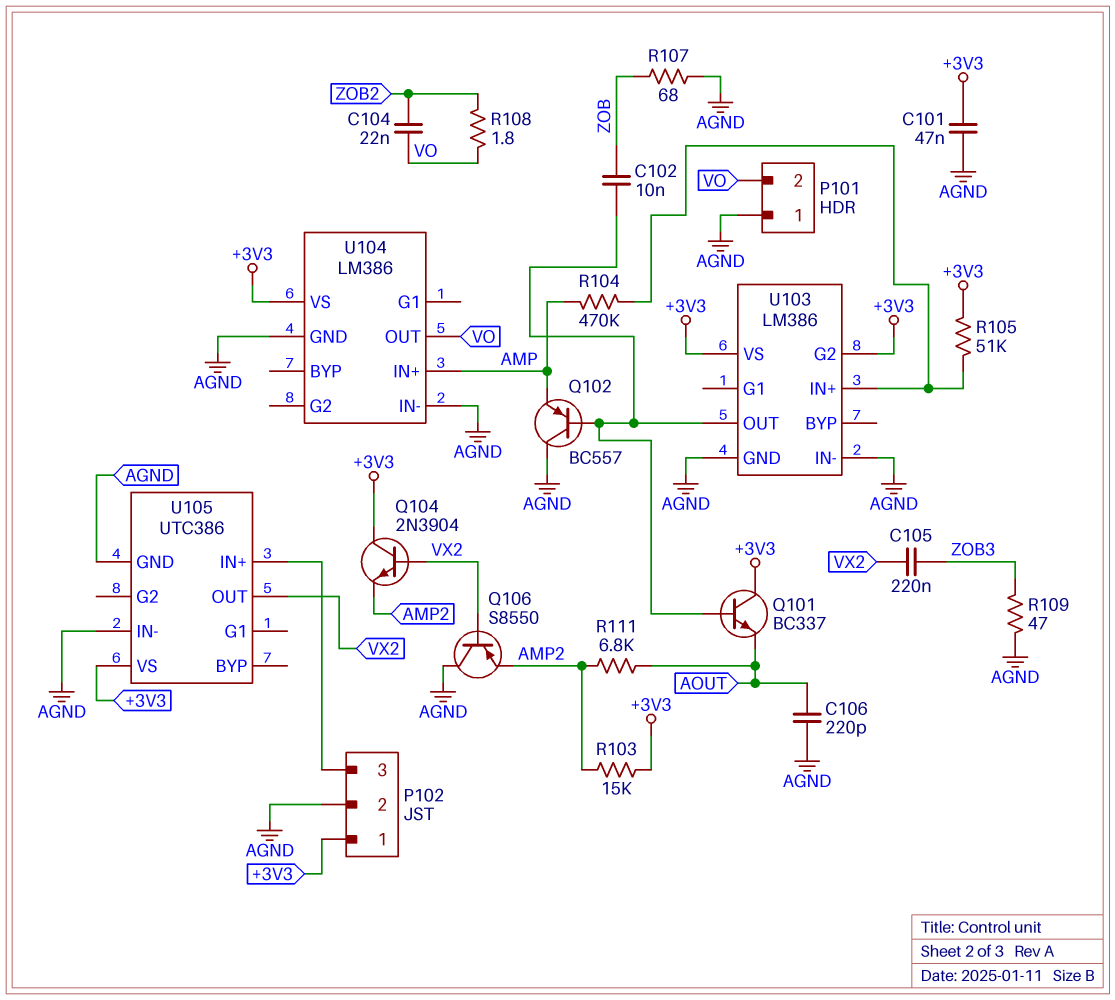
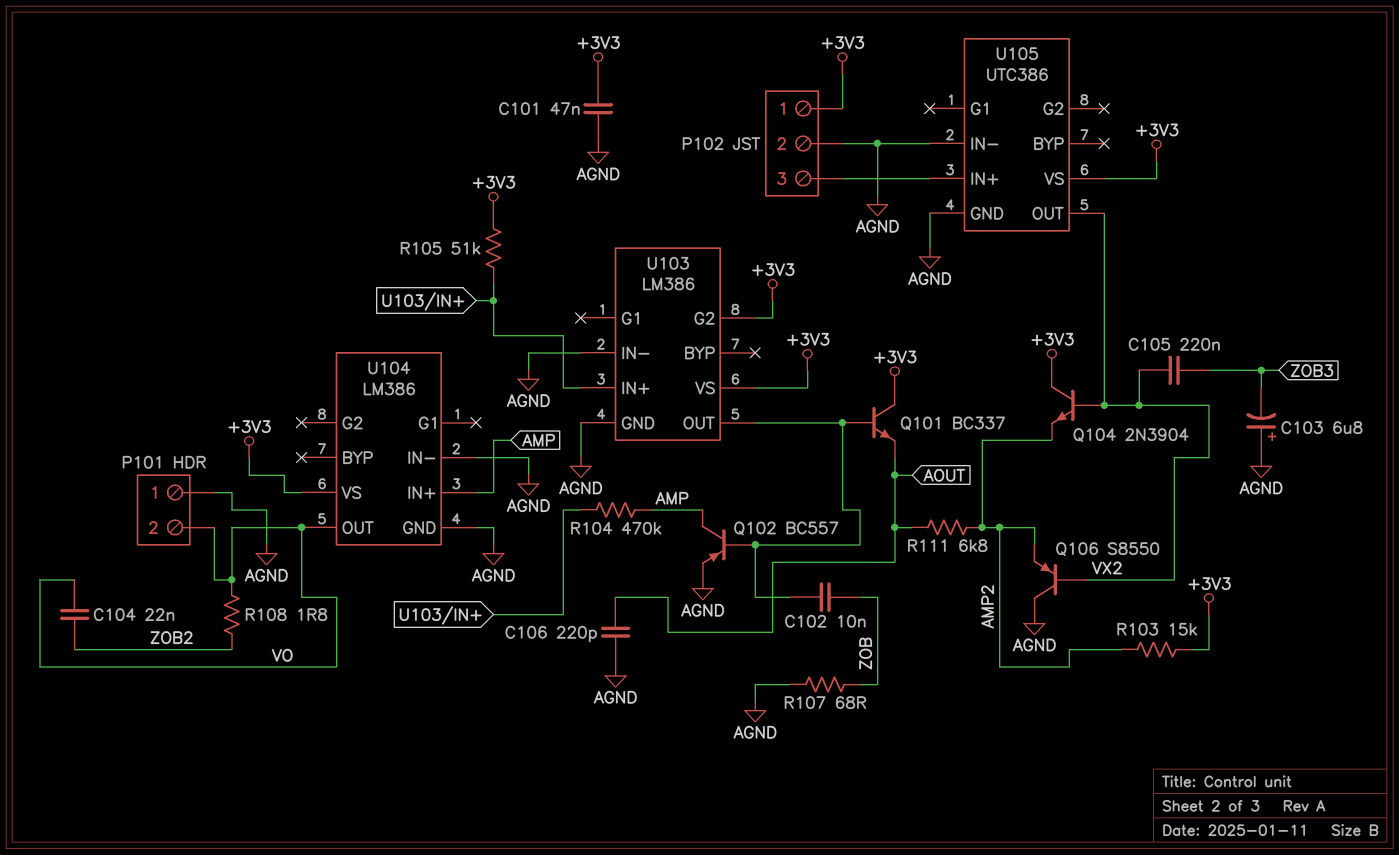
C103: none -> 6.8uF (plus AGND, minus ZOB3)
Q102: PNP BC557 (B U103/OUT, C AGND, E AMP) -> PNP BC557 (B U103/OUT, C AMP, E AGND)
R109: 47 (AGND, ZOB3) -> none

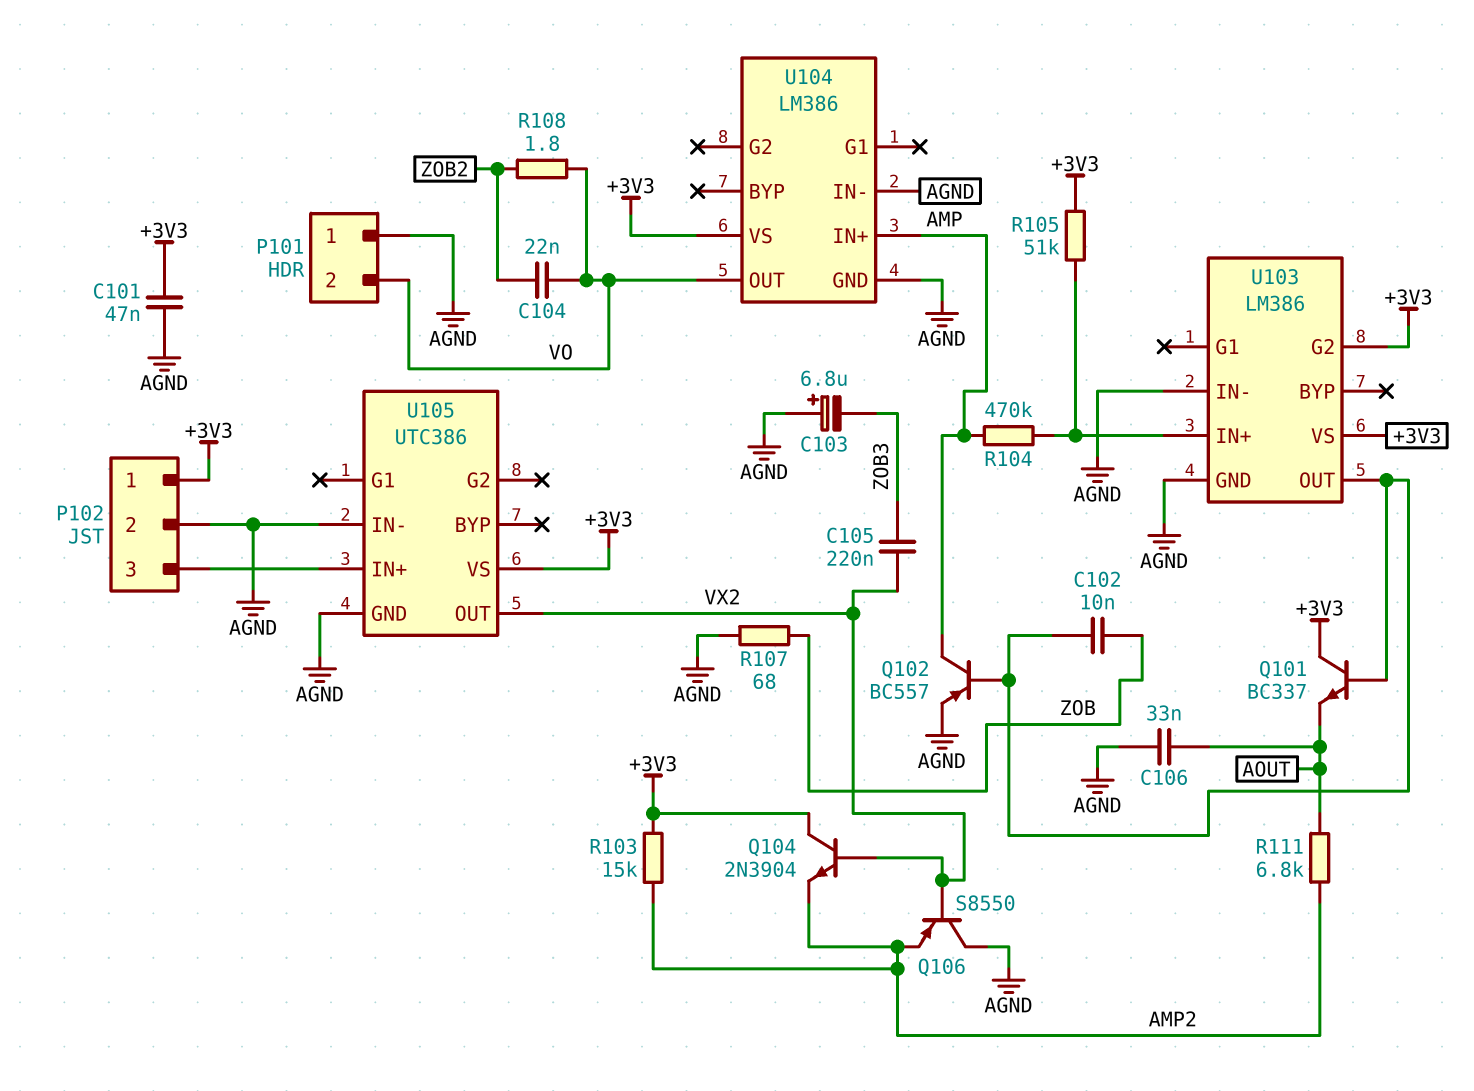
C106: 220pF (AGND, AOUT) -> 33nF (AGND, AOUT)

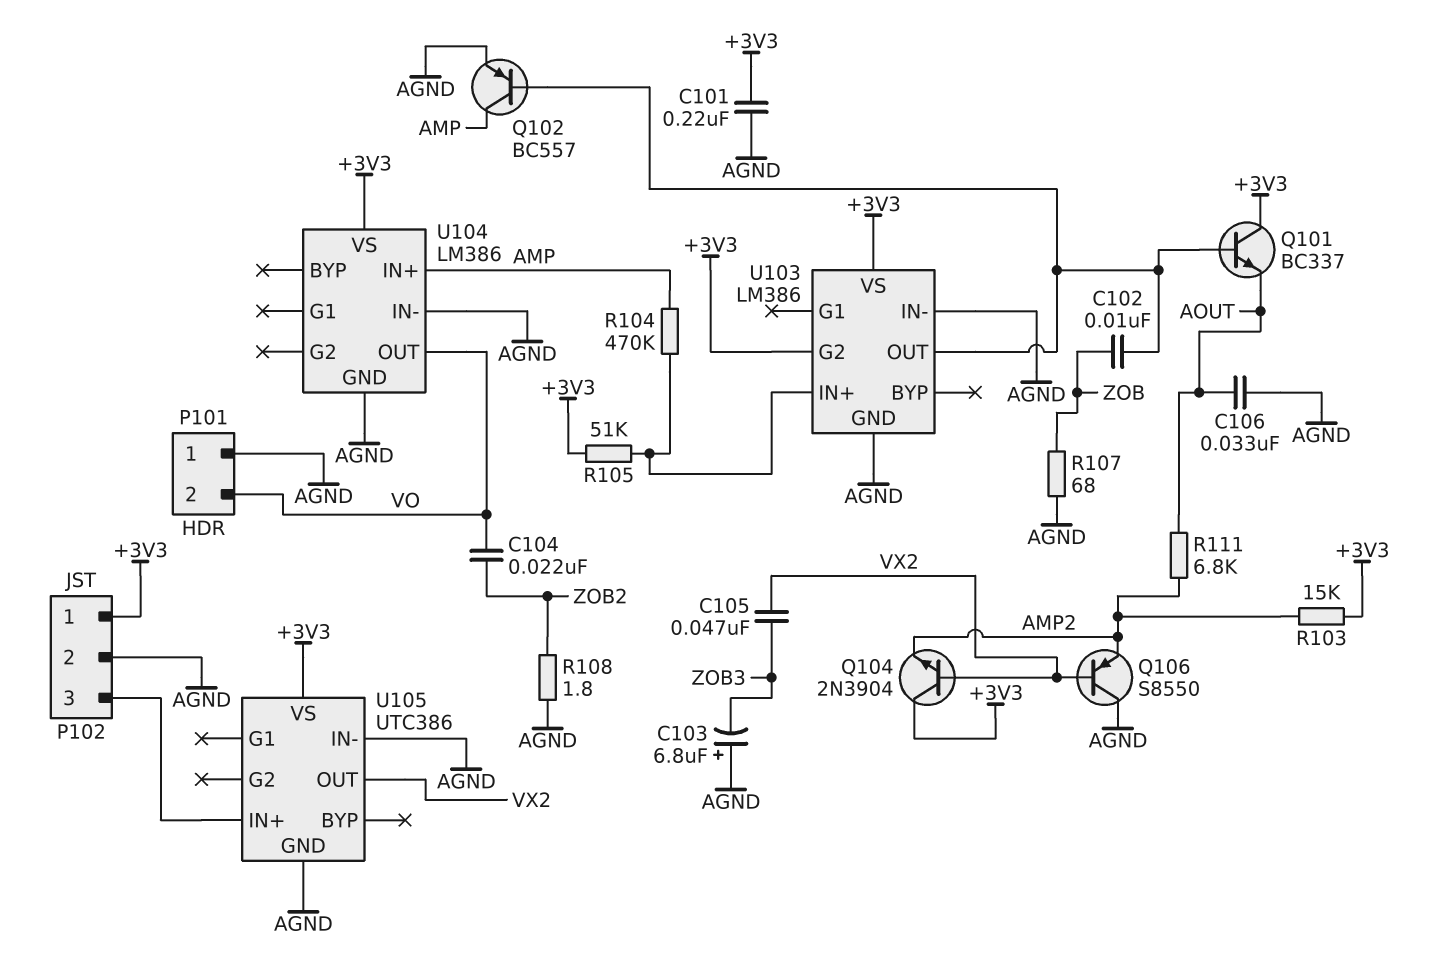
C101: 47nF (+3V3, AGND) -> 220nF (+3V3, AGND)
C105: 220nF (VX2, ZOB3) -> 47nF (VX2, ZOB3)
R108: 1.8 (VO, ZOB2) -> 1.8 (AGND, ZOB2)

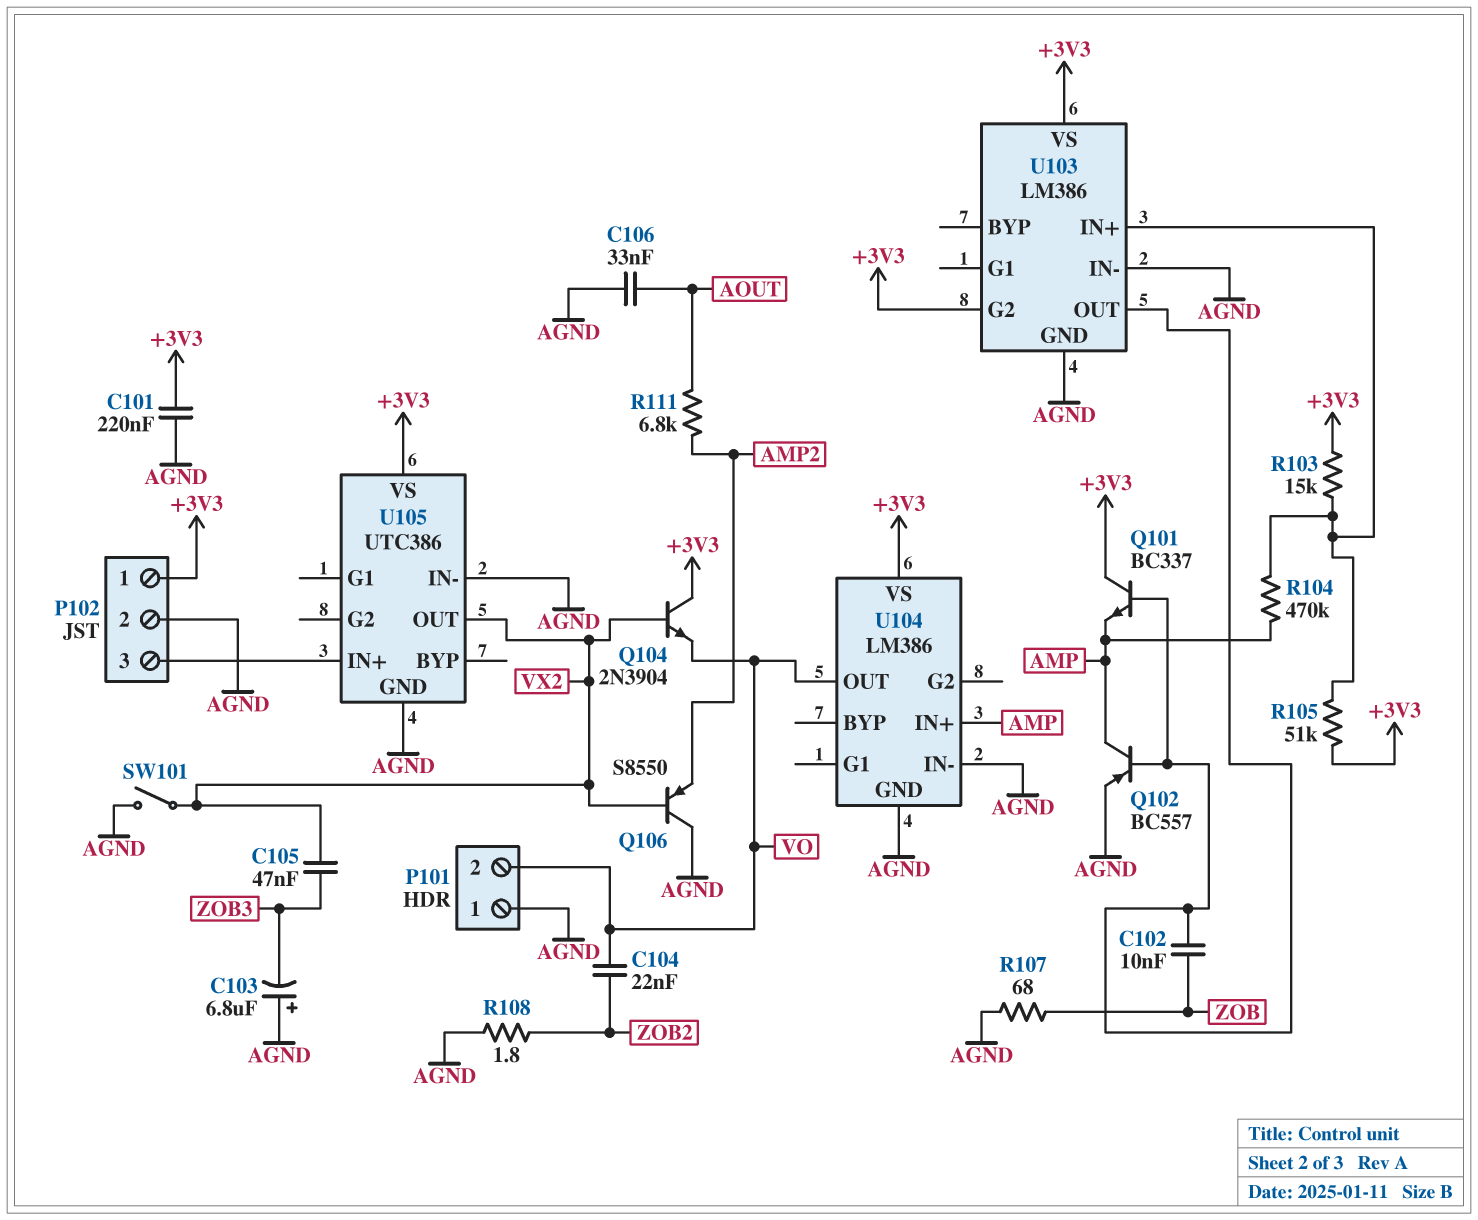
Q101: NPN BC337 (B U103/OUT, C +3V3, E AOUT) -> NPN BC337 (B U103/OUT, C +3V3, E AMP)
Q104: NPN 2N3904 (B VX2, C +3V3, E AMP2) -> NPN 2N3904 (B VX2, C +3V3, E VO)
R103: 15k (+3V3, AMP2) -> 15k (+3V3, U103/IN+)
SW101: none -> switch (AGND, VX2)

